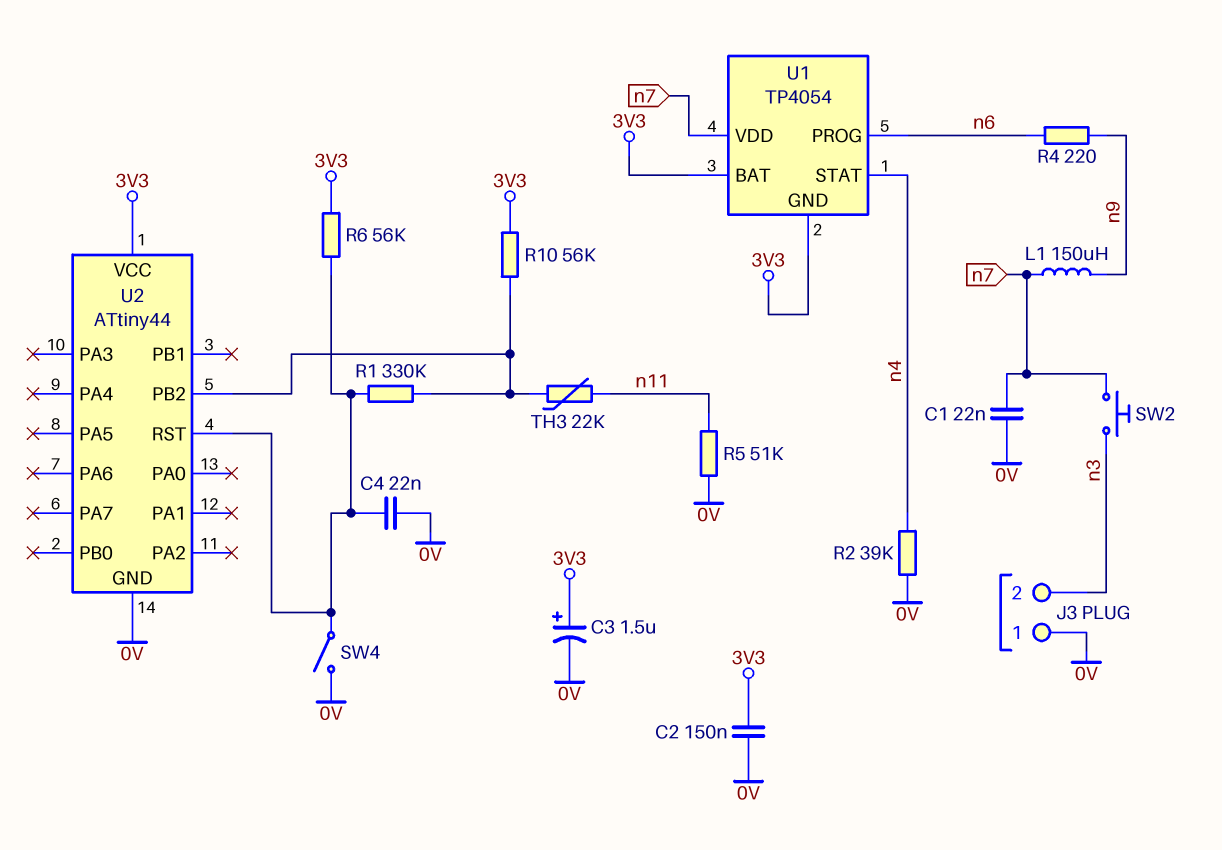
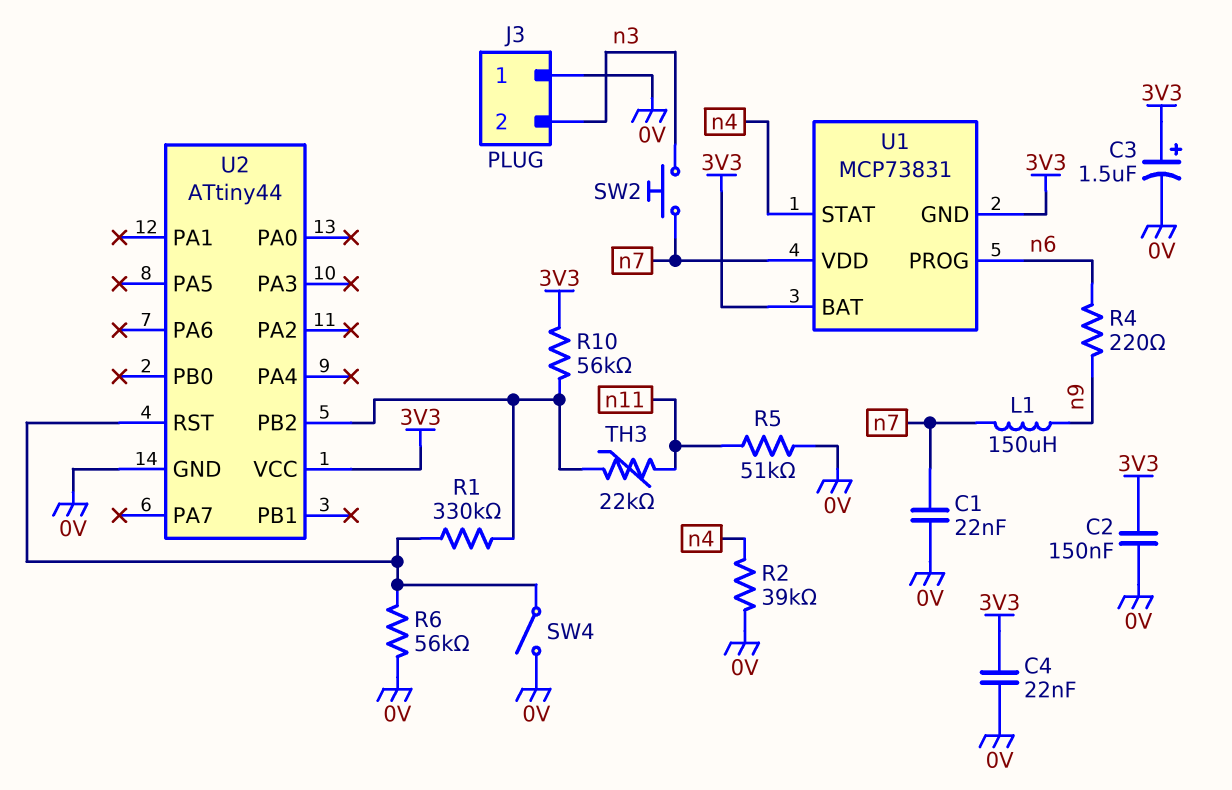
C4: 22nF (0V, U2/RST) -> 22nF (0V, 3V3)
R6: 56k (3V3, U2/RST) -> 56k (0V, U2/RST)
U1: TP4054 -> MCP73831

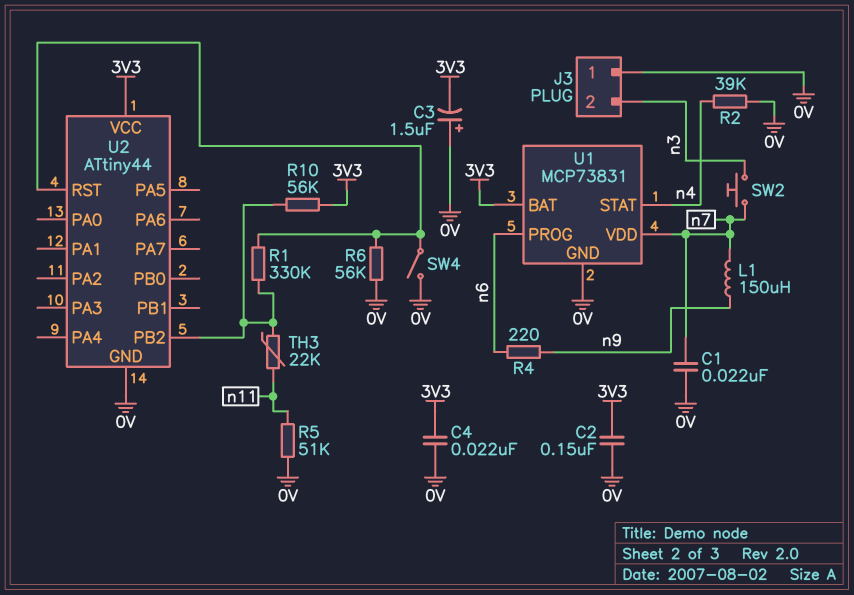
C3: 1.5uF (plus 3V3, minus 0V) -> 1.5uF (plus 0V, minus 3V3)
U1 pin GND: 3V3 -> 0V

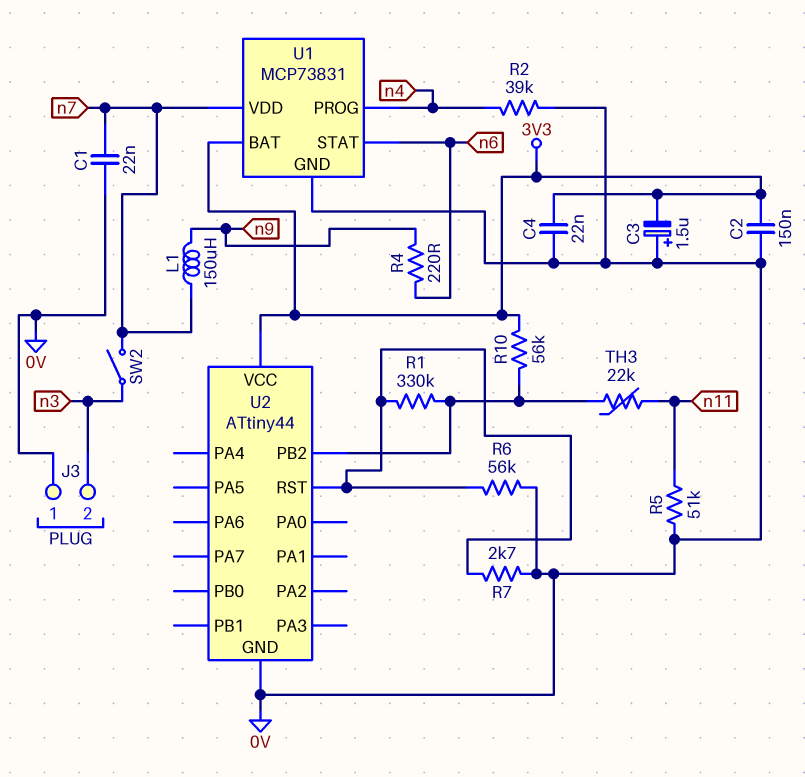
R7: none -> 2.7k (0V, U2/RST)
SW2: button (n3, n7) -> switch (n3, n7)
SW4: switch (0V, U2/RST) -> none
U1 pin PROG: n6 -> n4
U1 pin STAT: n4 -> n6

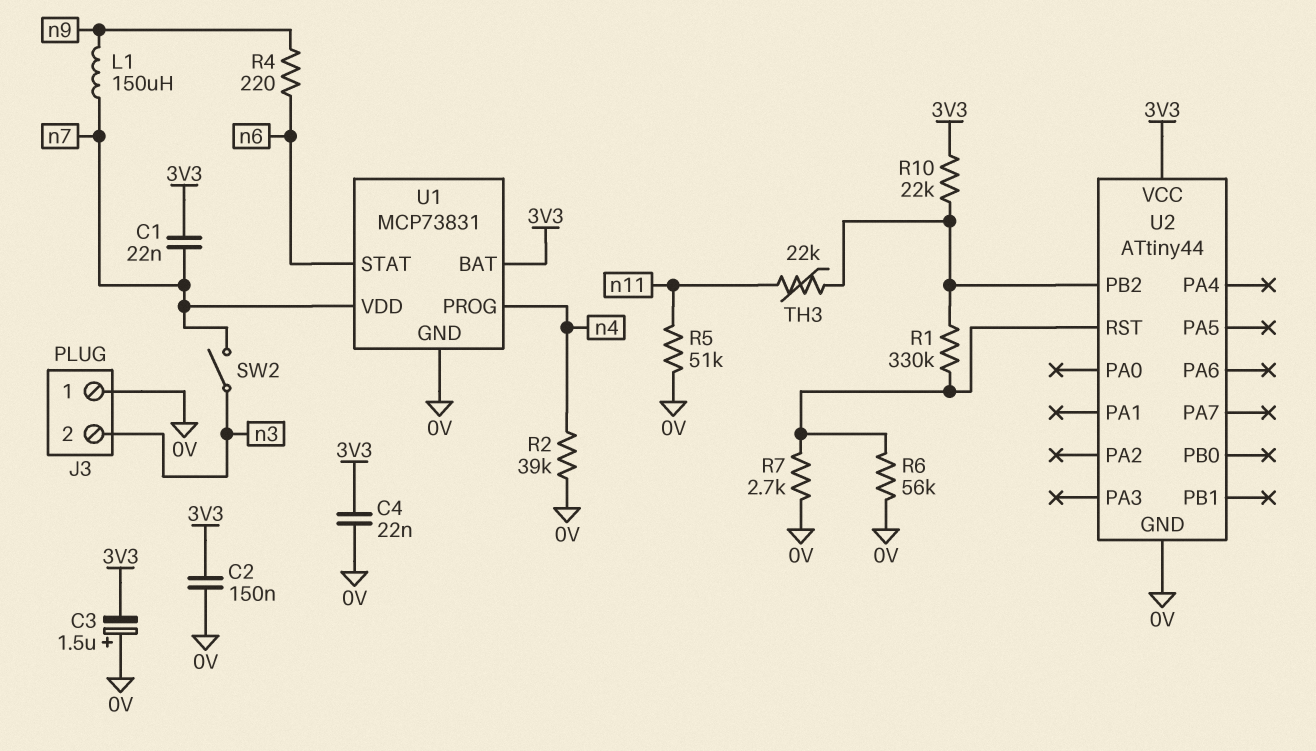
C1: 22nF (0V, n7) -> 22nF (3V3, n7)
R10: 56k (3V3, U2/PB2) -> 22k (3V3, U2/PB2)

